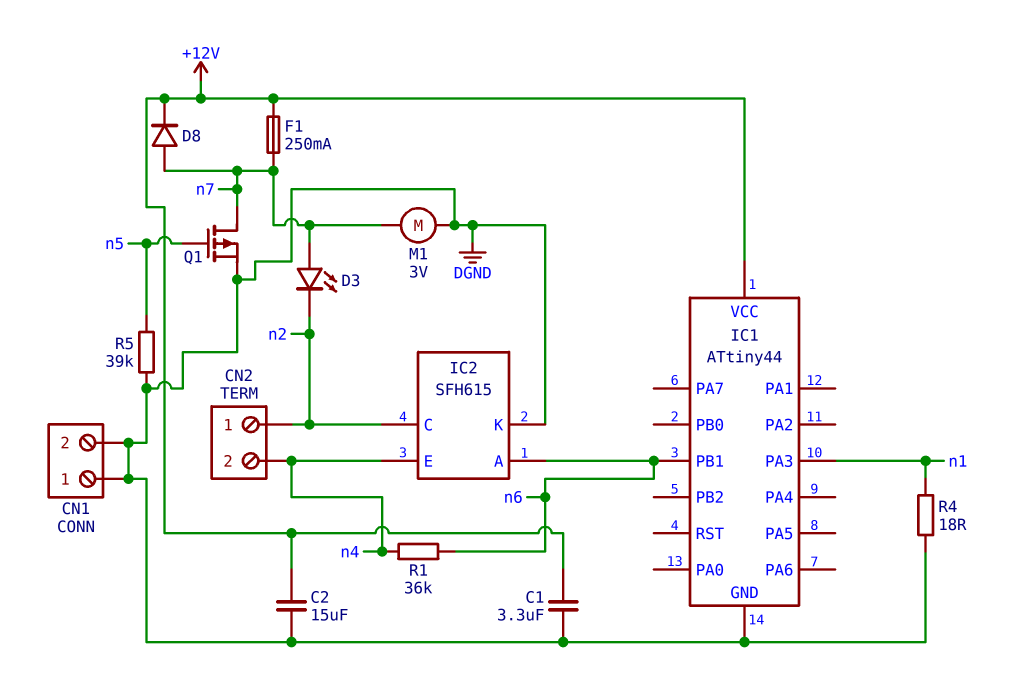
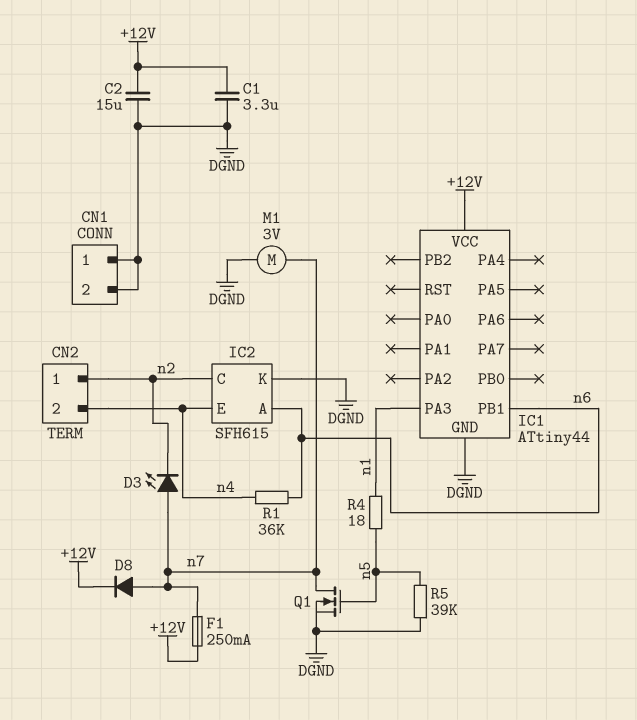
Q1: PMOS (G n5, D n7, S DGND) -> NMOS (G n5, D n7, S DGND)
R4: 18 (DGND, n1) -> 18 (n1, n5)

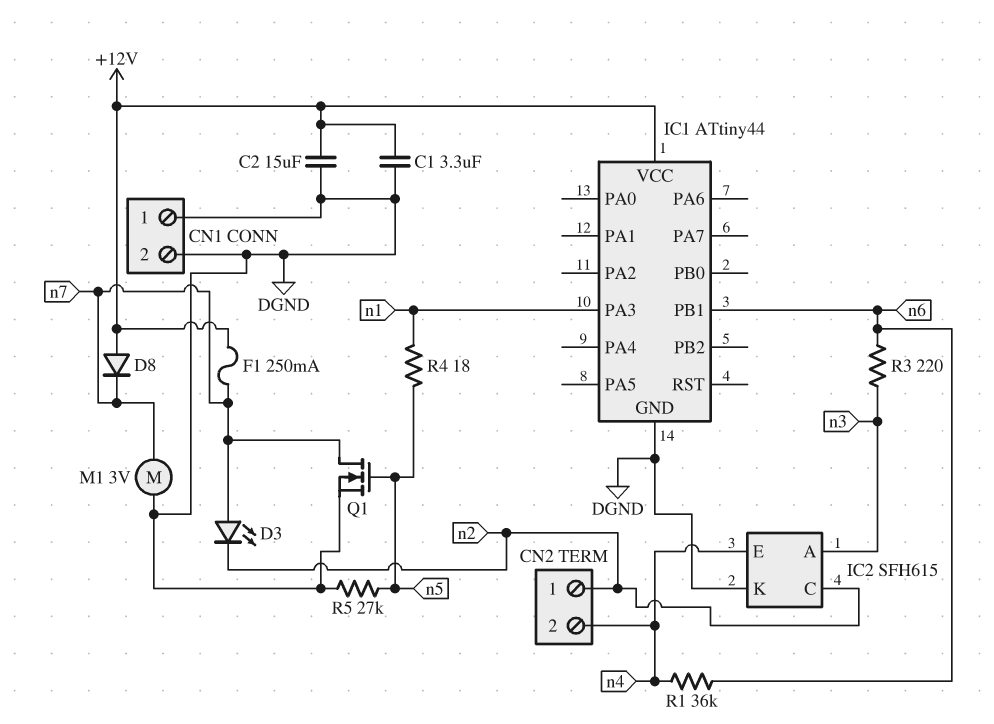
D8: diode (A n7, K +12V) -> diode (A +12V, K n7)
IC2 pin A: n6 -> n3
R3: none -> 220 (n3, n6)
R5: 39k (DGND, n5) -> 27k (DGND, n5)

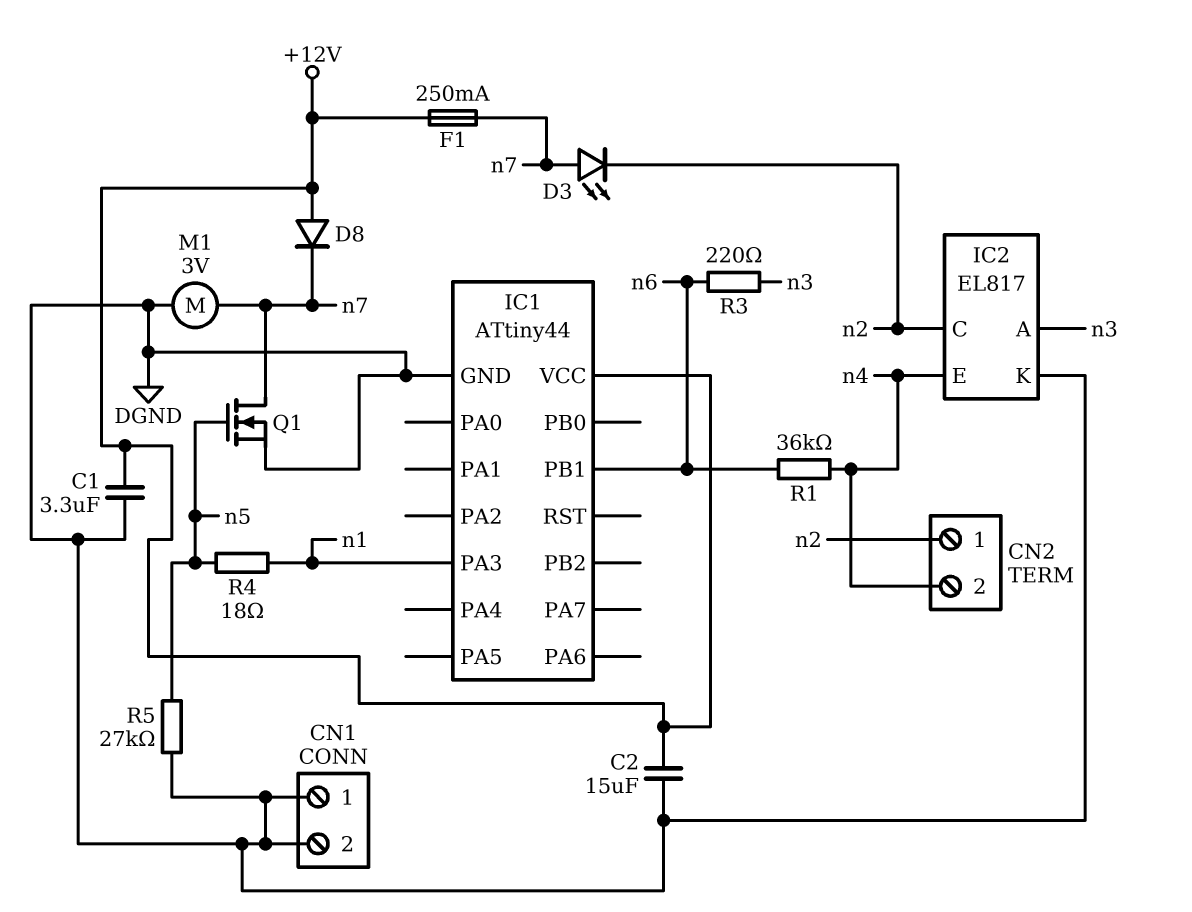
IC2: SFH615 -> EL817

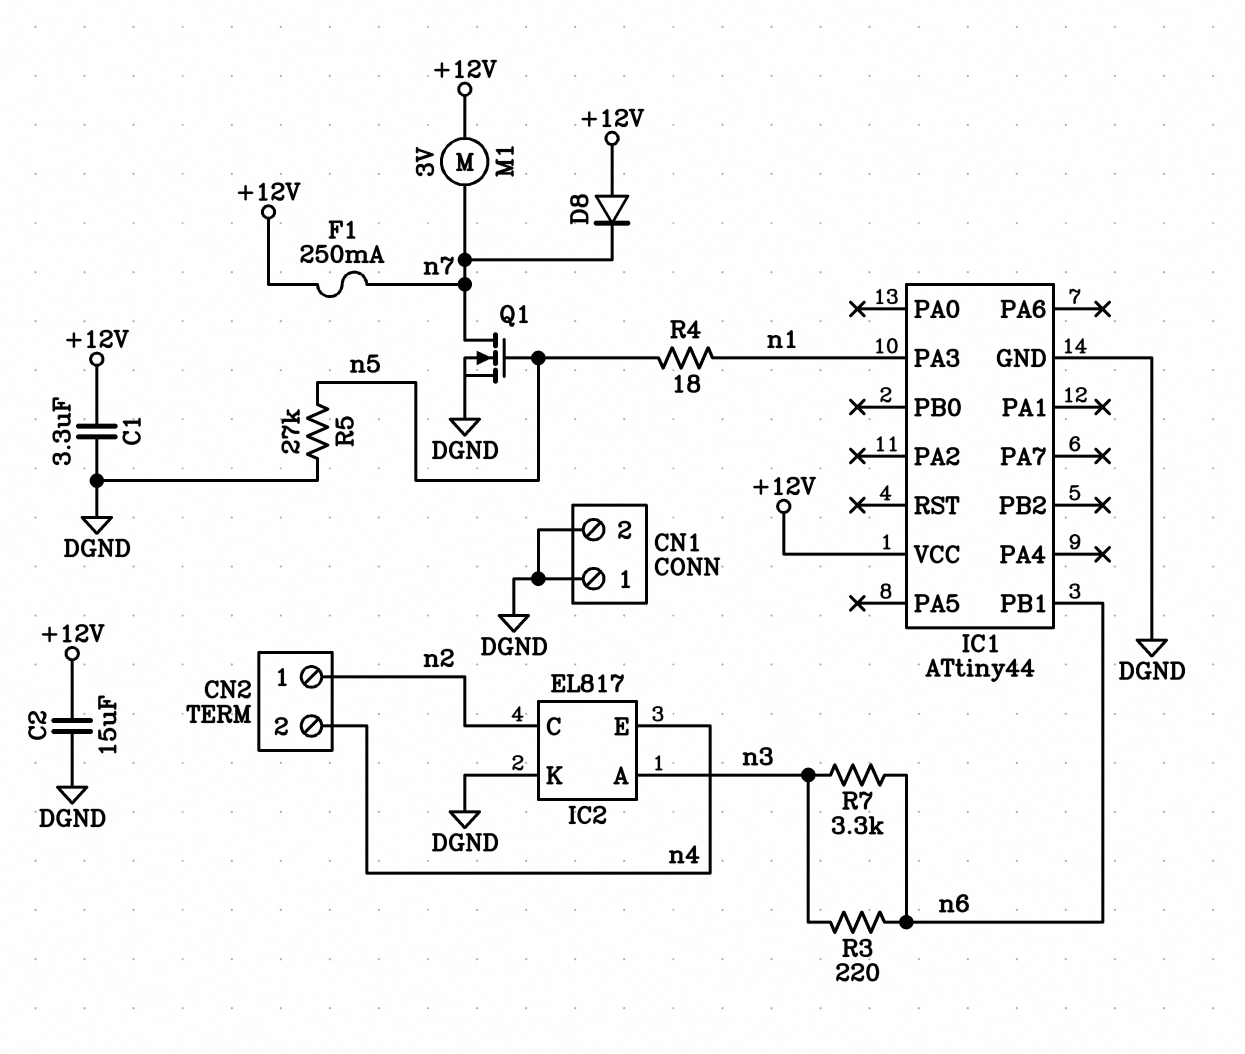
D3: LED (A n7, K n2) -> none
M1: motor 3V (DGND, n7) -> motor 3V (+12V, n7)
R1: 36k (n4, n6) -> none
R7: none -> 3.3k (n3, n6)

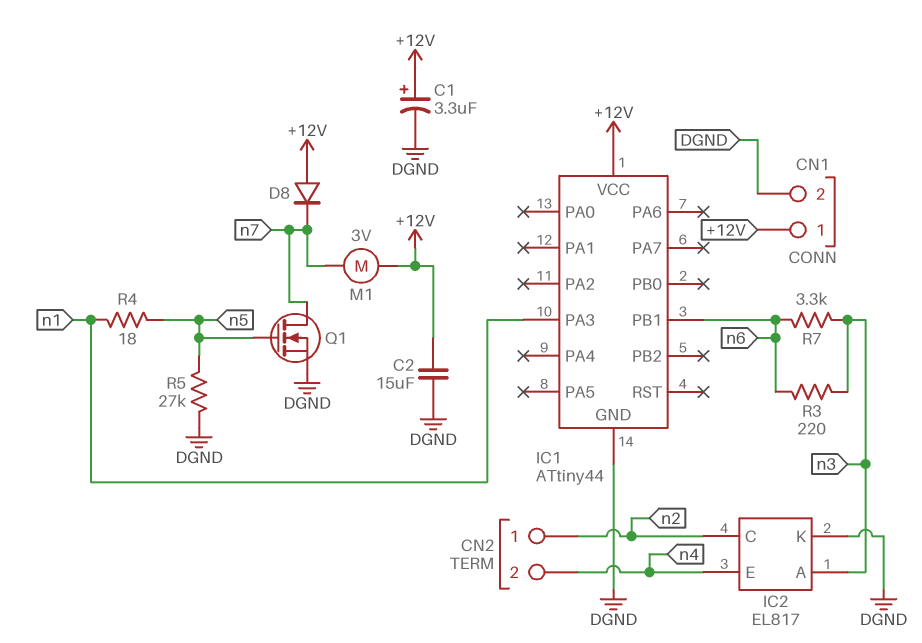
C1: 3.3uF (+12V, DGND) -> 3.3uF (plus +12V, minus DGND)
CN1 pin 1: DGND -> +12V
F1: 250mA (+12V, n7) -> none

